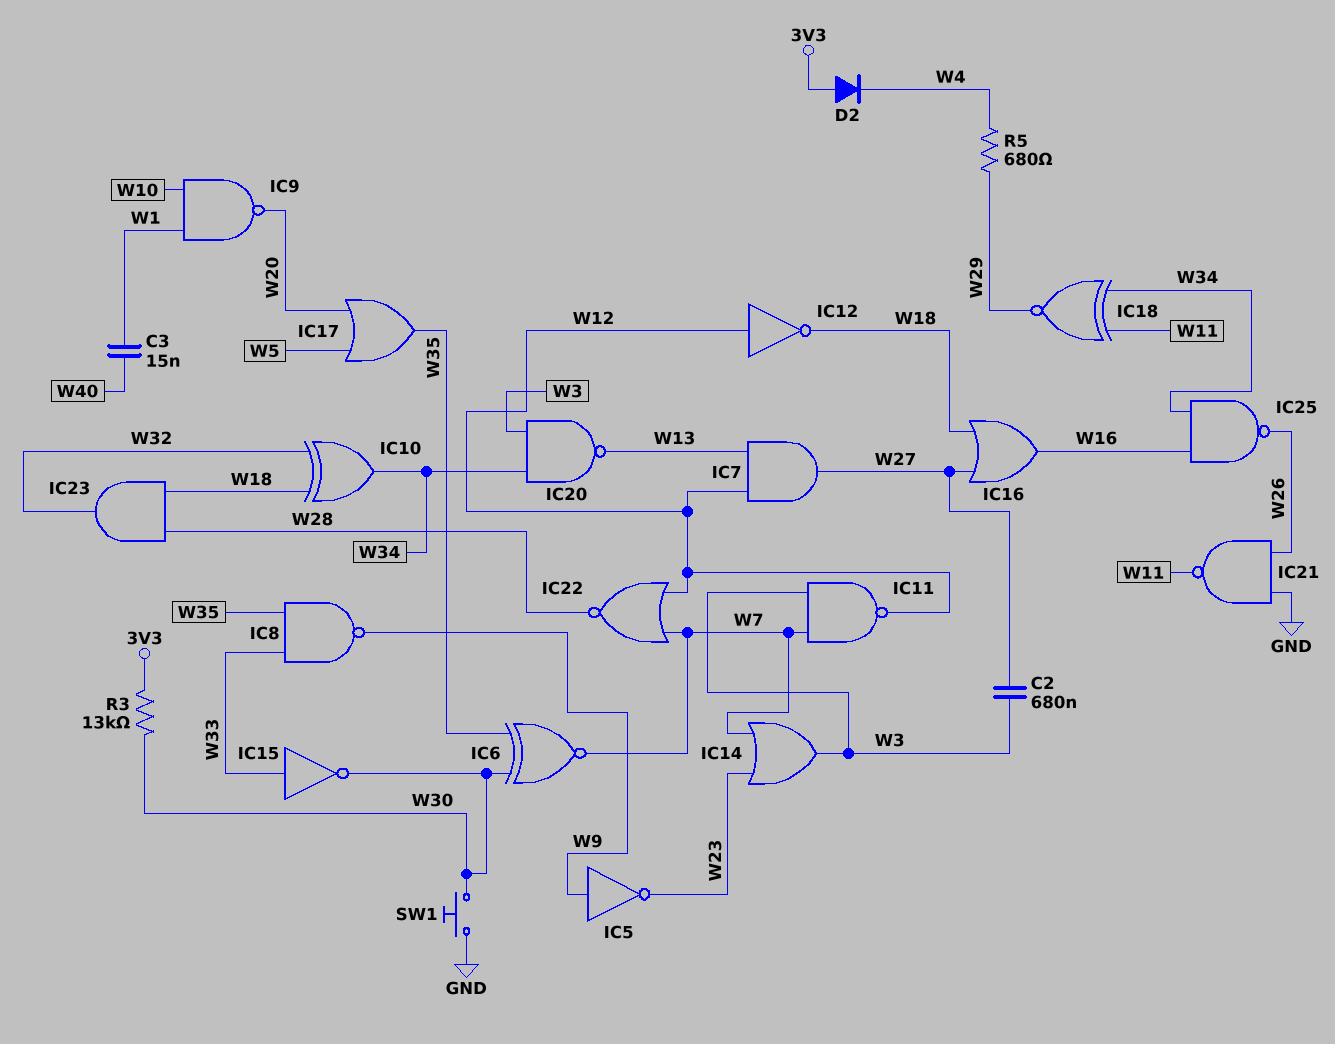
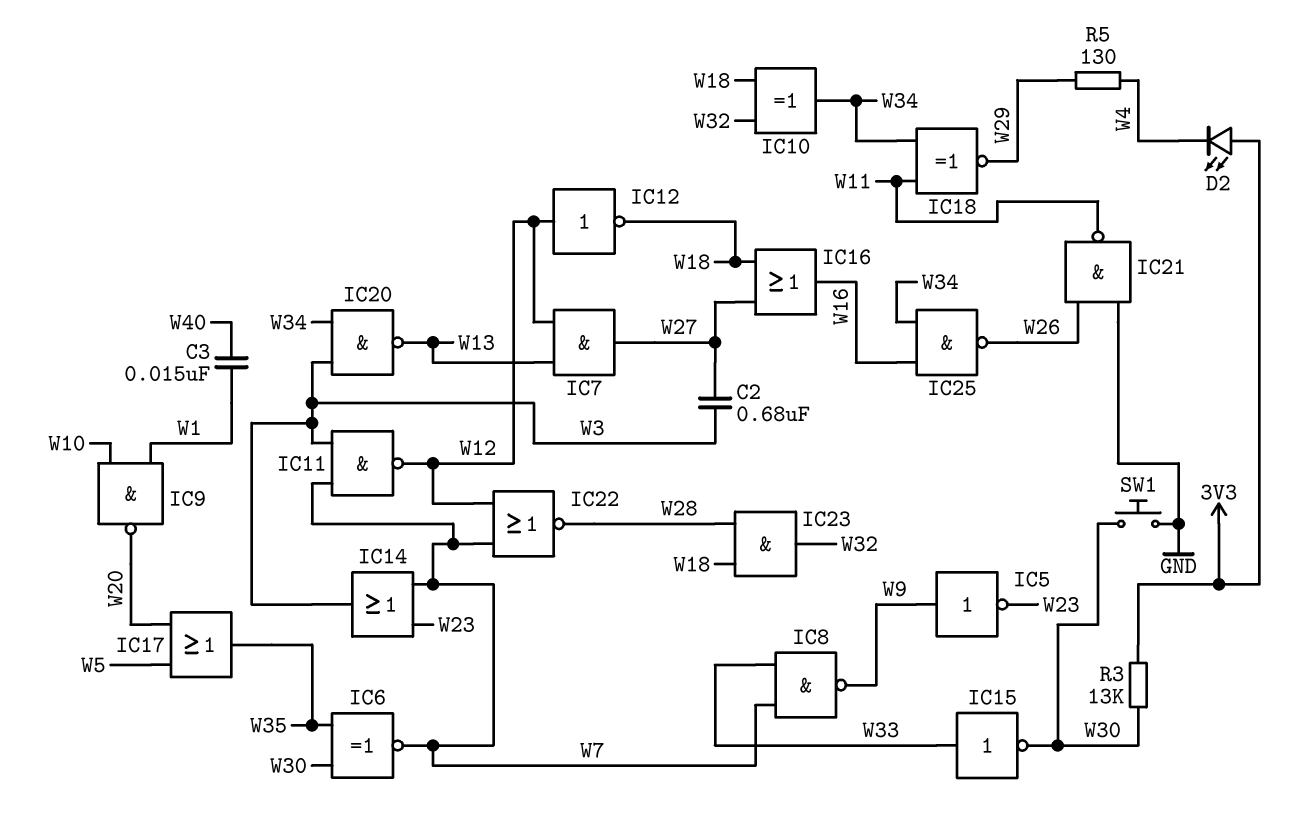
D2: diode (A 3V3, K W4) -> LED (A 3V3, K W4)
IC8: NAND (in W33, in W35, out W9) -> NAND (in W7, in W33, out W9)
R5: 680 (W4, W29) -> 130 (W4, W29)

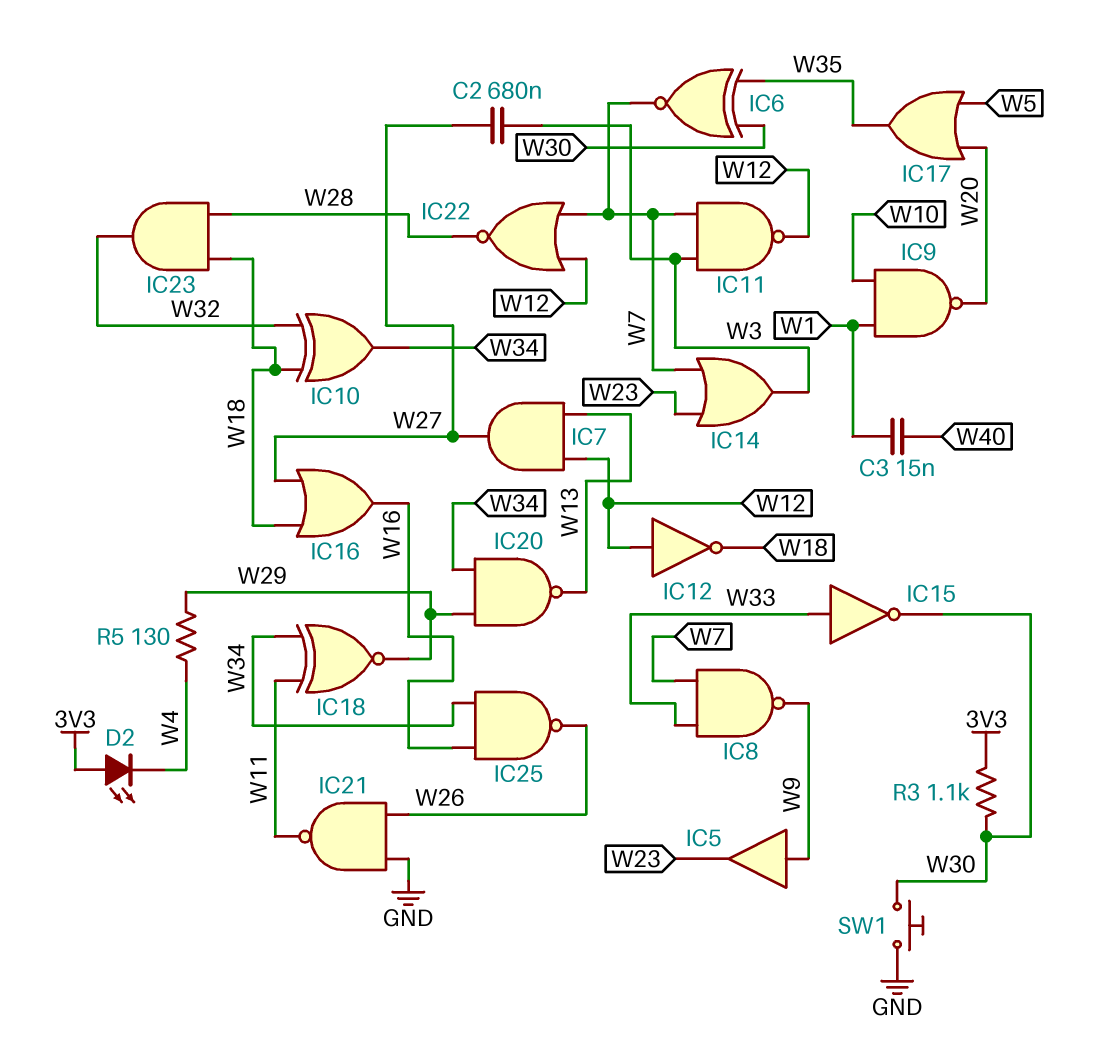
IC5: NOT (in W9, out W23) -> buffer (in W9, out W23)
IC20: NAND (in W3, in W34, out W13) -> NAND (in W29, in W34, out W13)
R3: 13k (3V3, W30) -> 1.1k (3V3, W30)

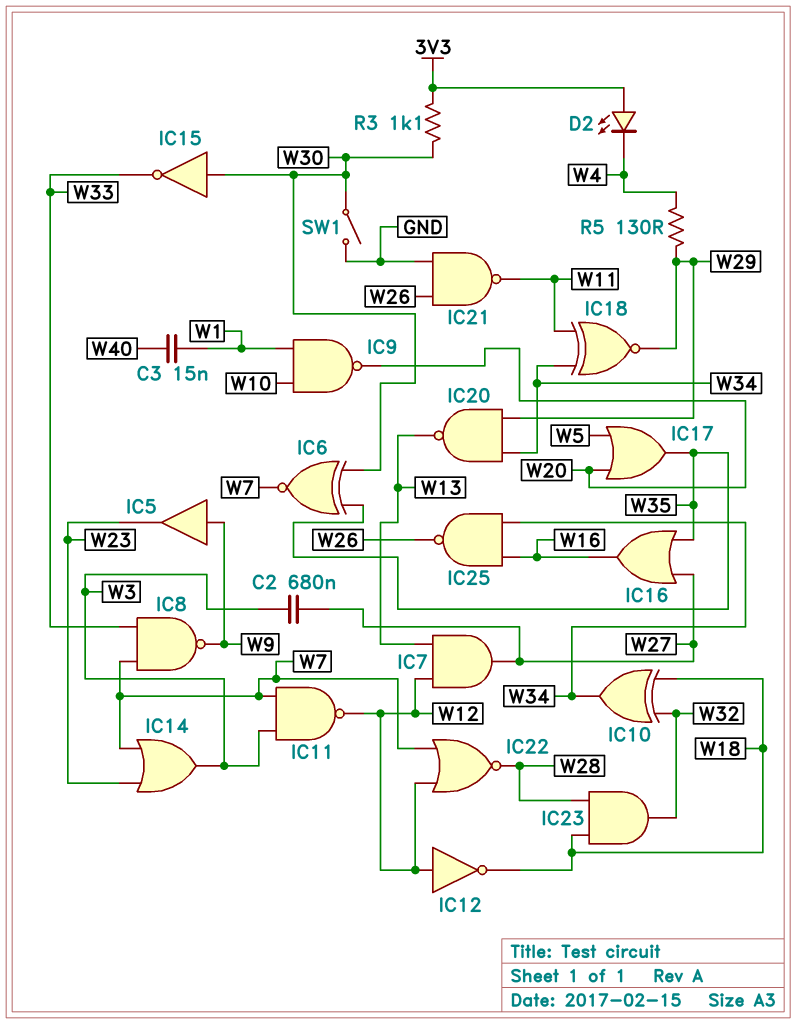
IC15: NOT (in W33, out W30) -> NOT (in W30, out W33)
IC16: OR (in W18, in W27, out W16) -> OR (in W27, in W35, out W16)
SW1: button (GND, W30) -> switch (GND, W30)

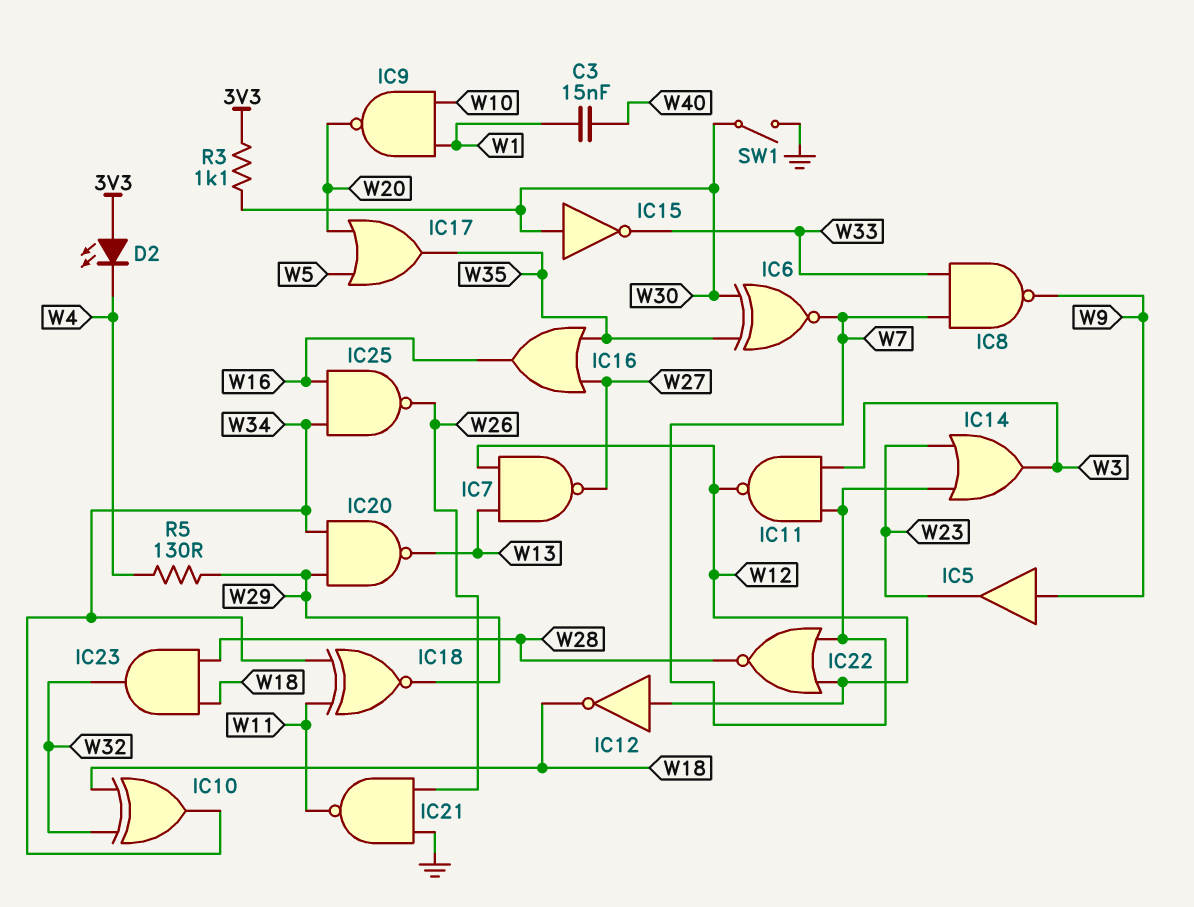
C2: 680nF (W3, W27) -> none
IC7: AND (in W12, in W13, out W27) -> NAND (in W12, in W13, out W27)

